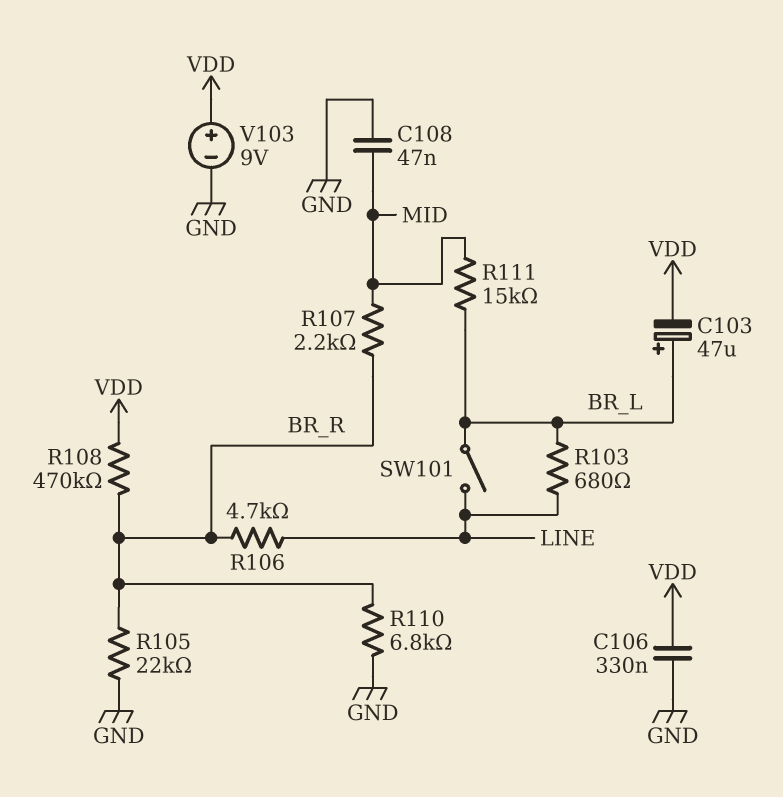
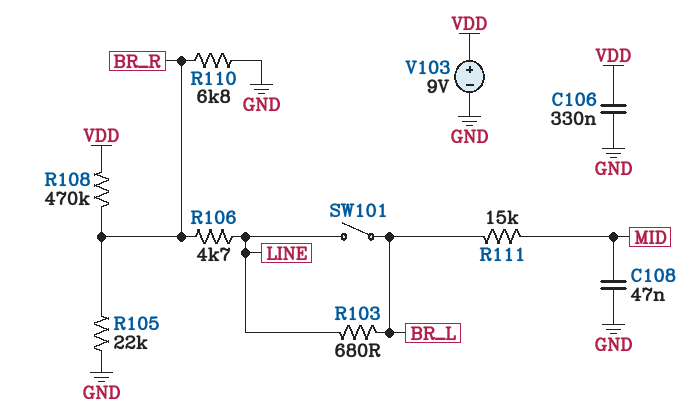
C103: 47uF (plus BR_L, minus VDD) -> none
R107: 2.2k (BR_R, MID) -> none

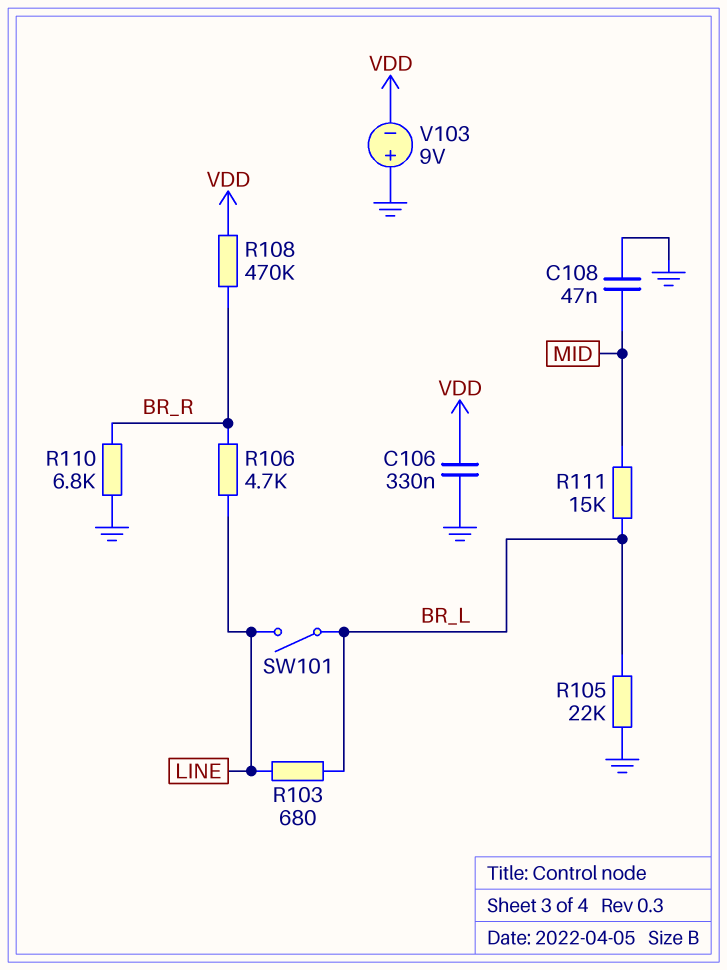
R105: 22k (BR_R, GND) -> 22k (BR_L, GND)
V103: 9V (plus VDD, minus GND) -> 9V (plus GND, minus VDD)

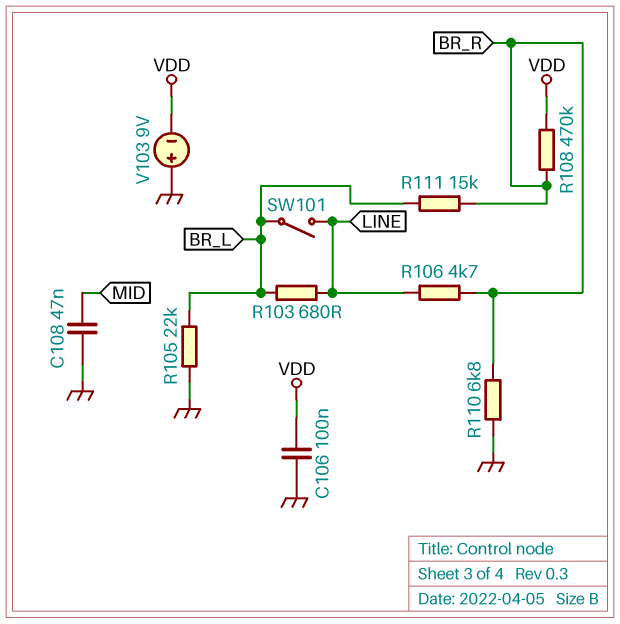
C106: 330nF (GND, VDD) -> 100nF (GND, VDD)
R111: 15k (BR_L, MID) -> 15k (BR_L, BR_R)

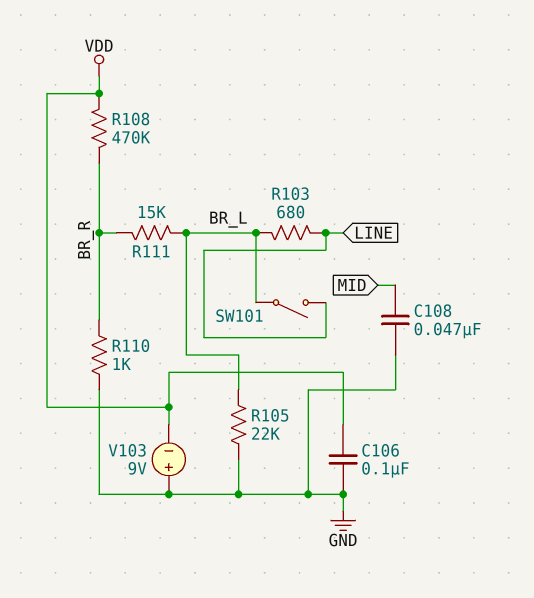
R106: 4.7k (BR_R, LINE) -> none
R110: 6.8k (BR_R, GND) -> 1k (BR_R, GND)

